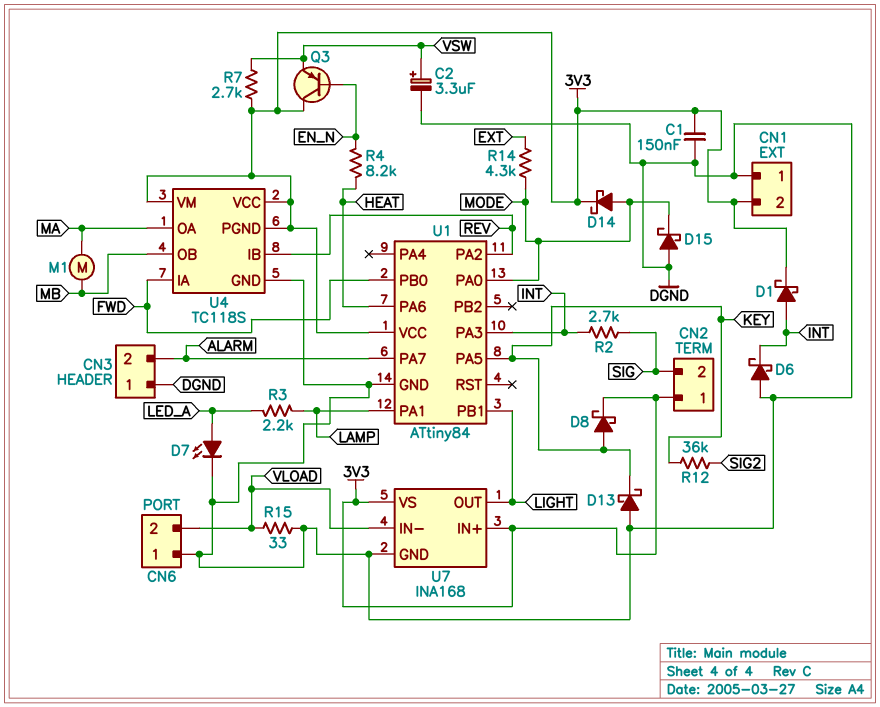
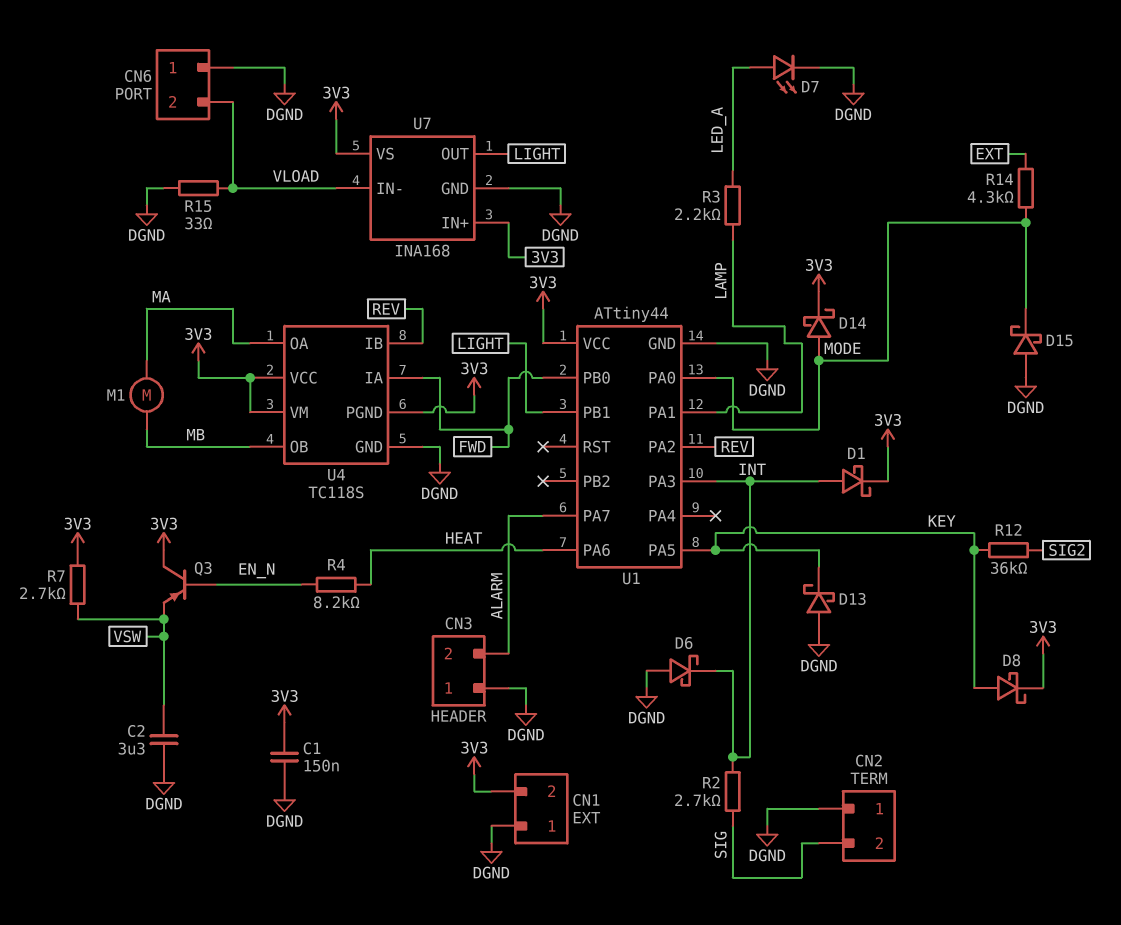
C2: 3.3uF (plus VSW, minus DGND) -> 3.3uF (DGND, VSW)
CN2 pin 1: 3V3 -> DGND
U1: ATtiny84 -> ATtiny44

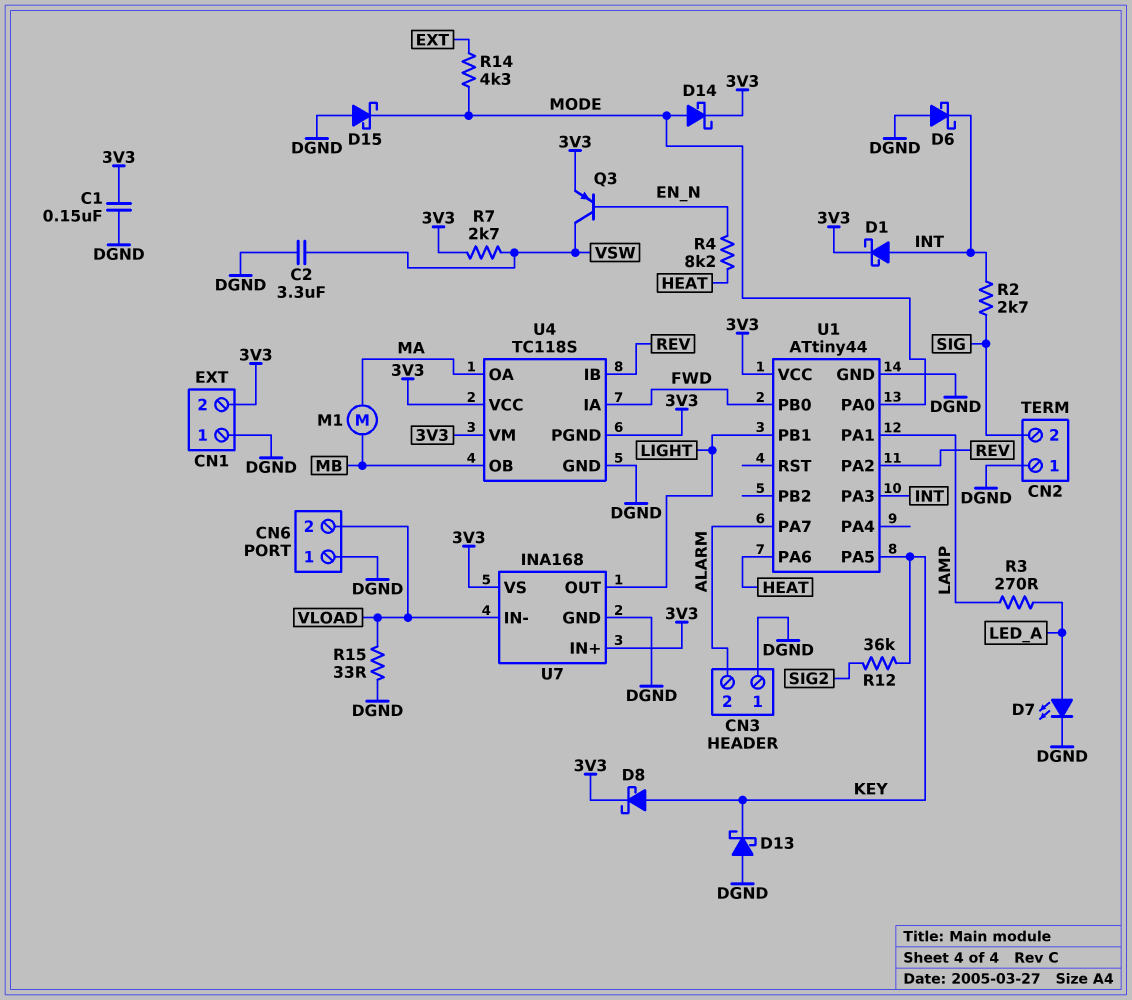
Q3: PNP (B EN_N, C 3V3, E VSW) -> PNP (B EN_N, C VSW, E 3V3)
R3: 2.2k (LAMP, LED_A) -> 270 (LAMP, LED_A)

